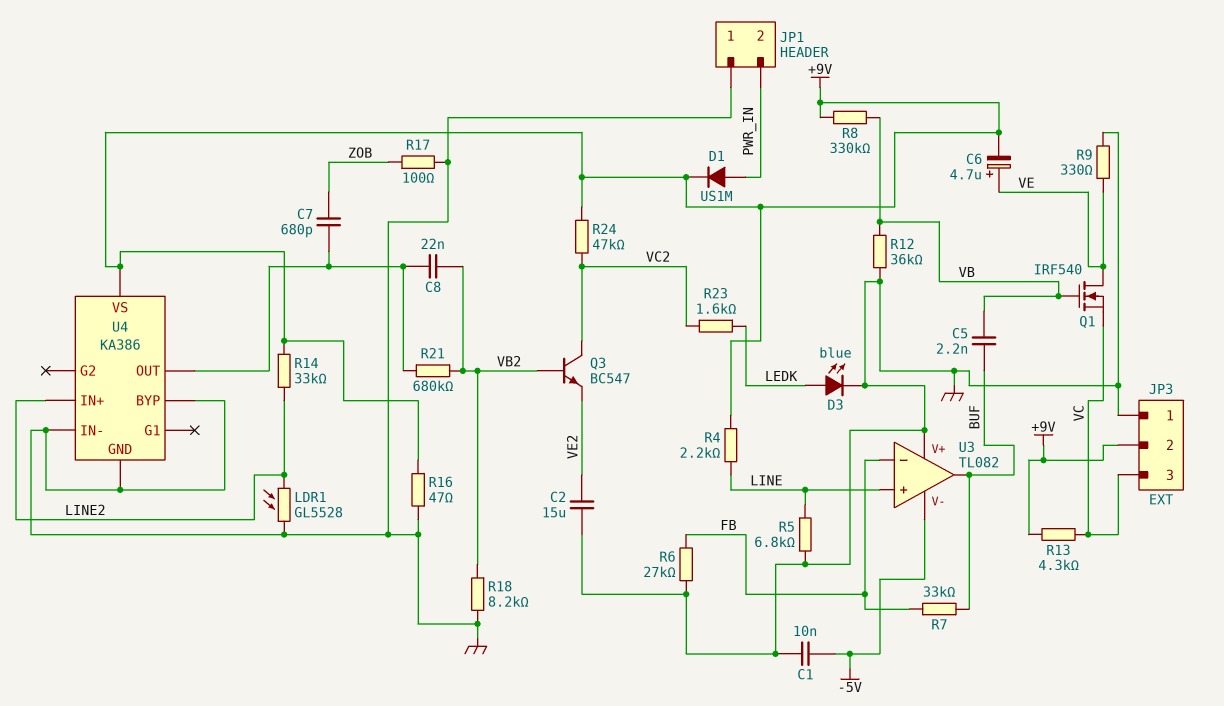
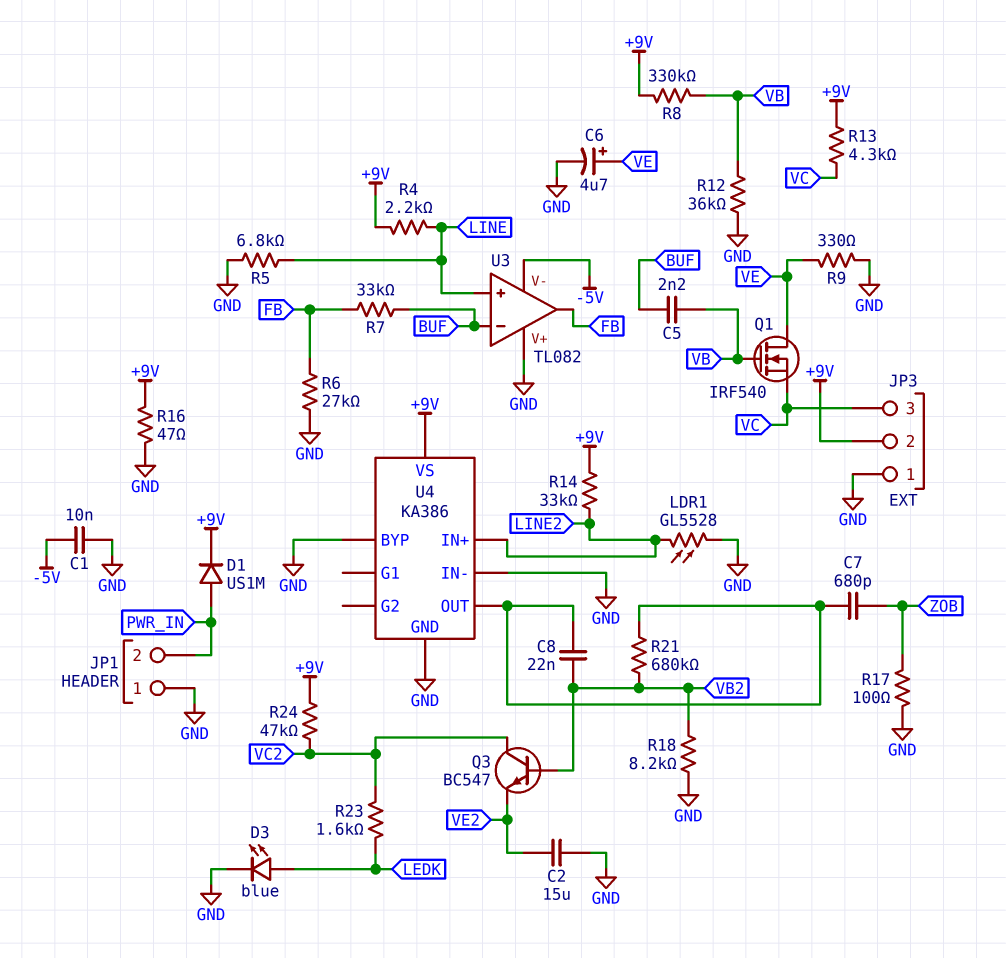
C6: 4.7uF (plus VE, minus +9V) -> 4.7uF (plus VE, minus GND)
U3 pin in-: FB -> BUF
U3 pin out: BUF -> FB

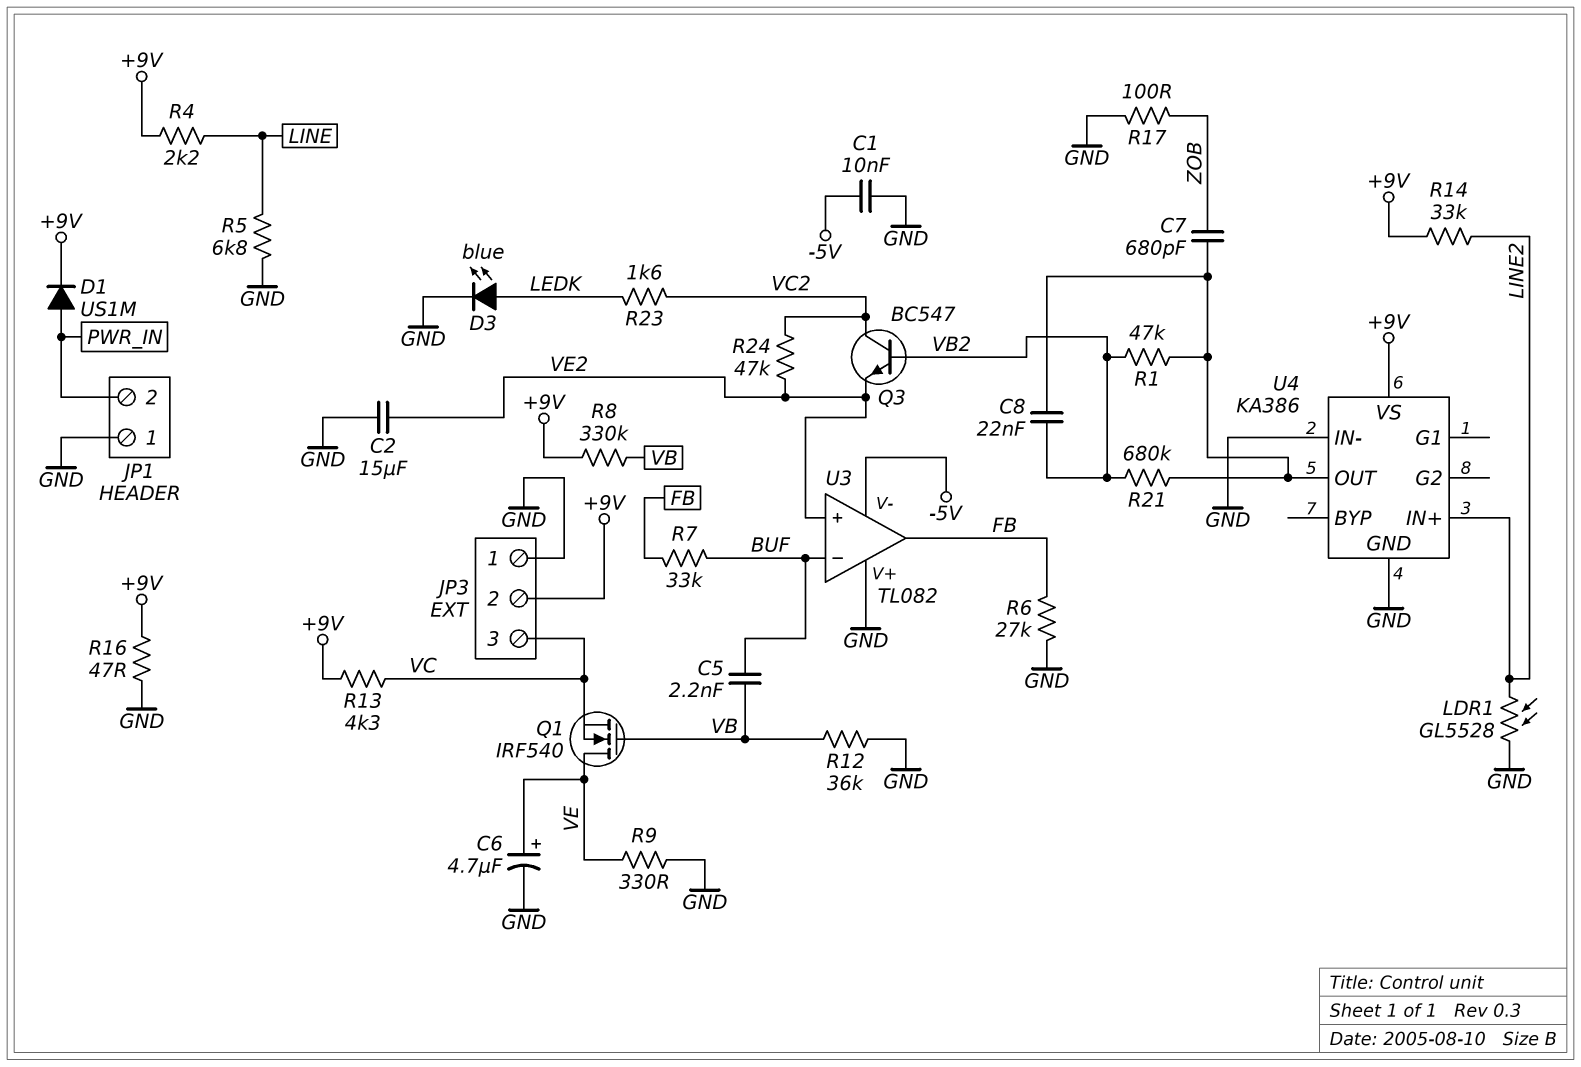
R1: none -> 47k (U4/OUT, VB2)
R18: 8.2k (GND, VB2) -> none
R24: 47k (+9V, VC2) -> 47k (VC2, VE2)
U3 pin in+: LINE -> VE2
U4 pin BYP: GND -> none

